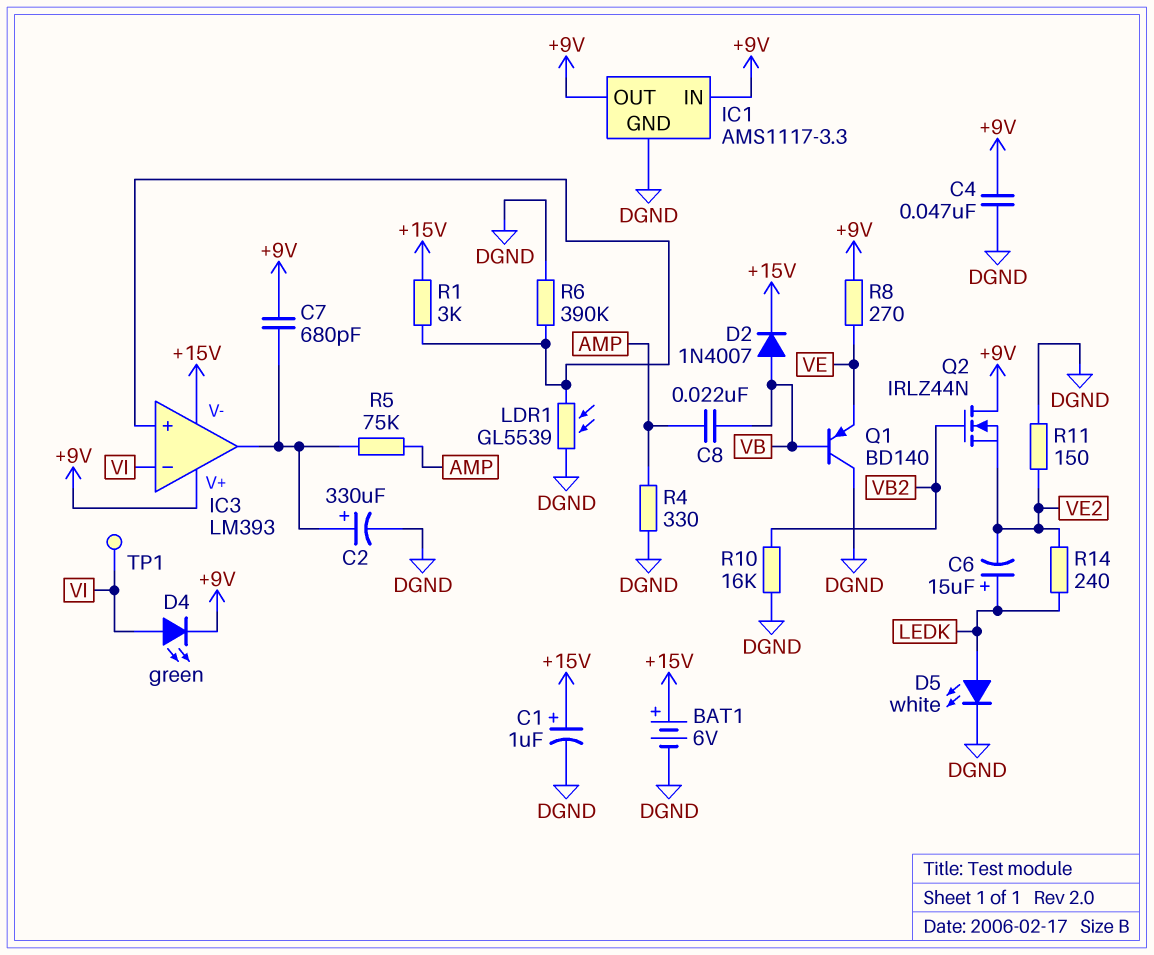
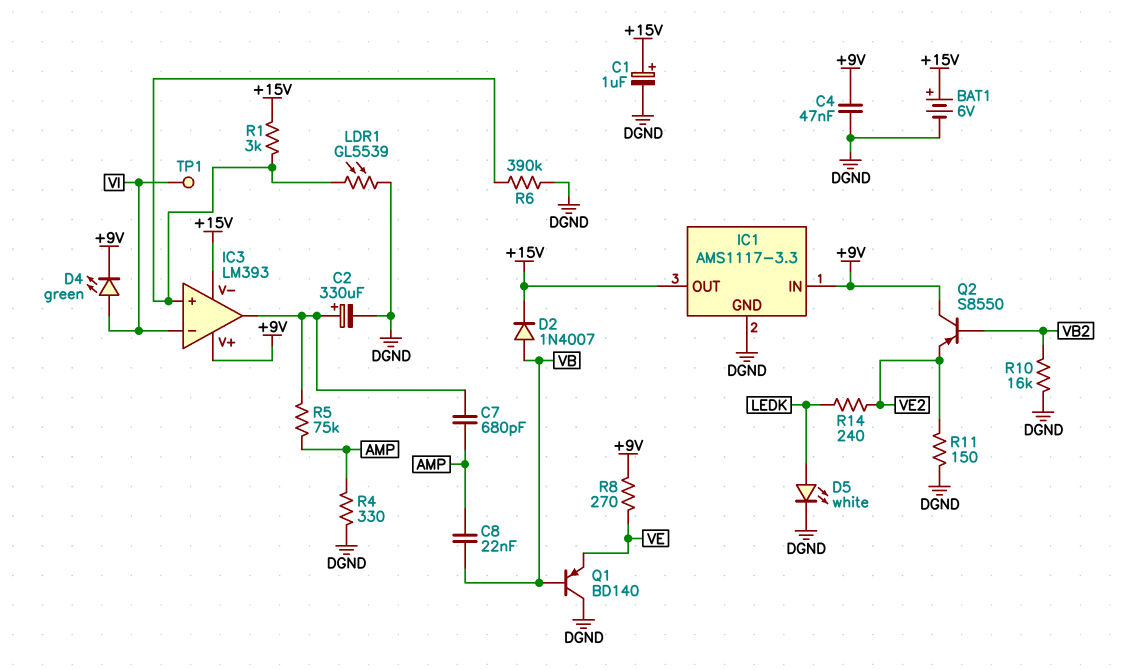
C6: 15uF (plus LEDK, minus VE2) -> none
C7: 680pF (+9V, IC3/out) -> 680pF (AMP, IC3/out)
IC1 pin OUT: +9V -> +15V
Q2: NMOS IRLZ44N (G VB2, D +9V, S VE2) -> PNP S8550 (B VB2, C +9V, E VE2)

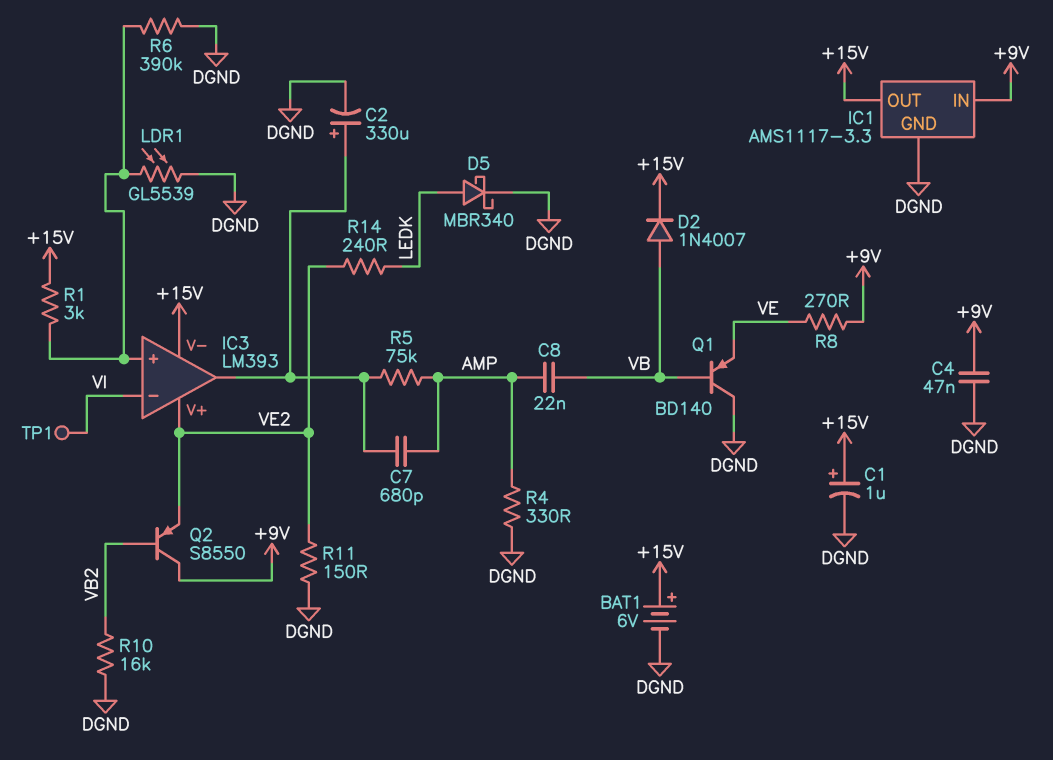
D4: LED green (A VI, K +9V) -> none
D5: LED white (A LEDK, K DGND) -> schottky MBR340 (A LEDK, K DGND)
IC3 pin V+: +9V -> VE2

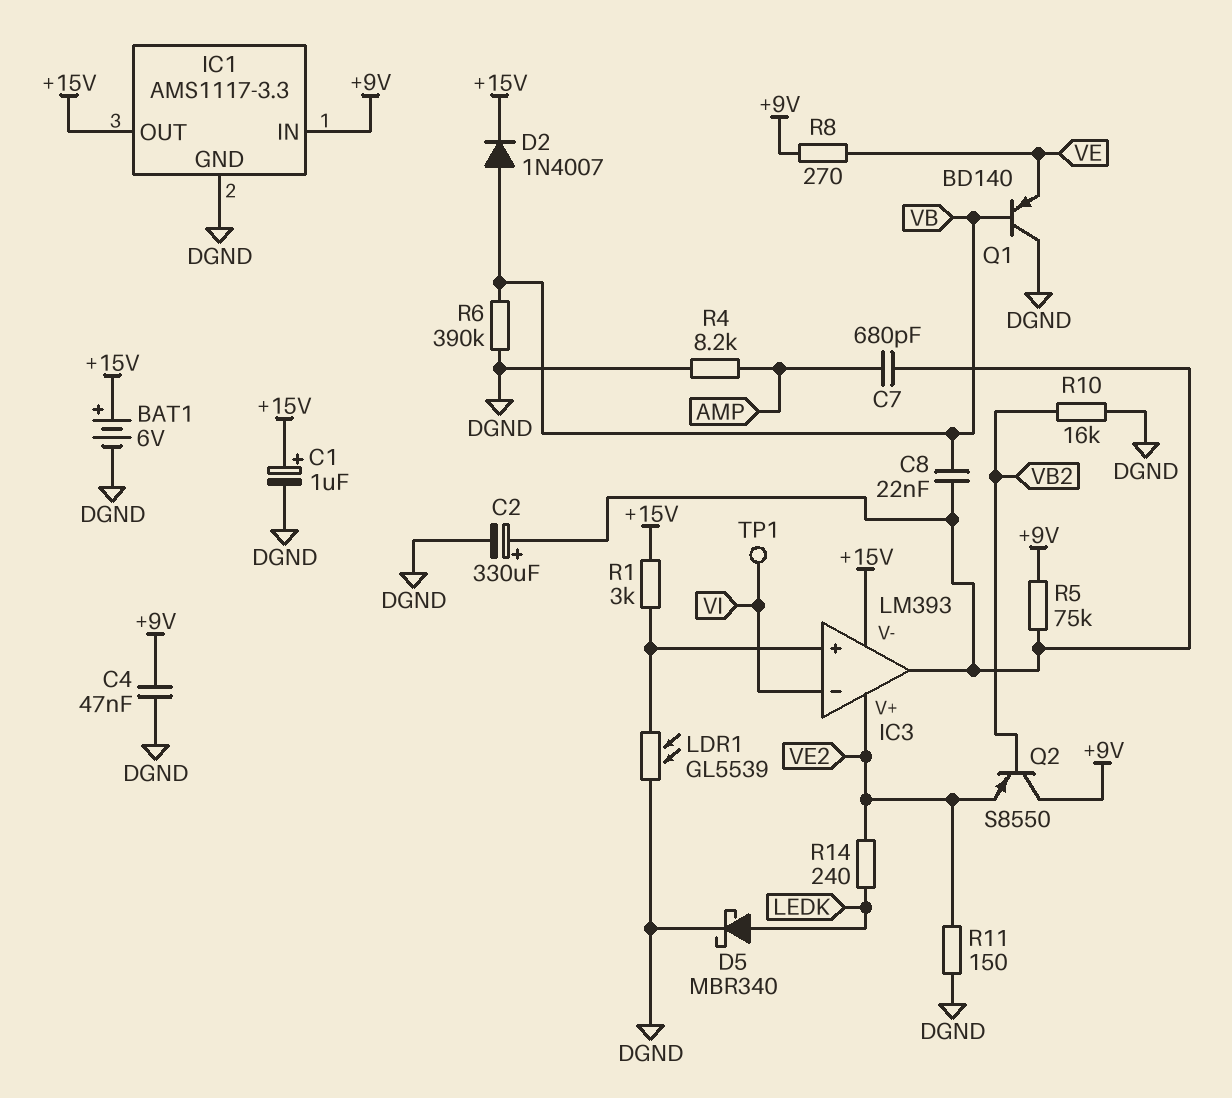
C8: 22nF (AMP, VB) -> 22nF (IC3/out, VB)
R4: 330 (AMP, DGND) -> 8.2k (AMP, DGND)
R5: 75k (AMP, IC3/out) -> 75k (+9V, IC3/out)
R6: 390k (DGND, IC3/in+) -> 390k (DGND, VB)

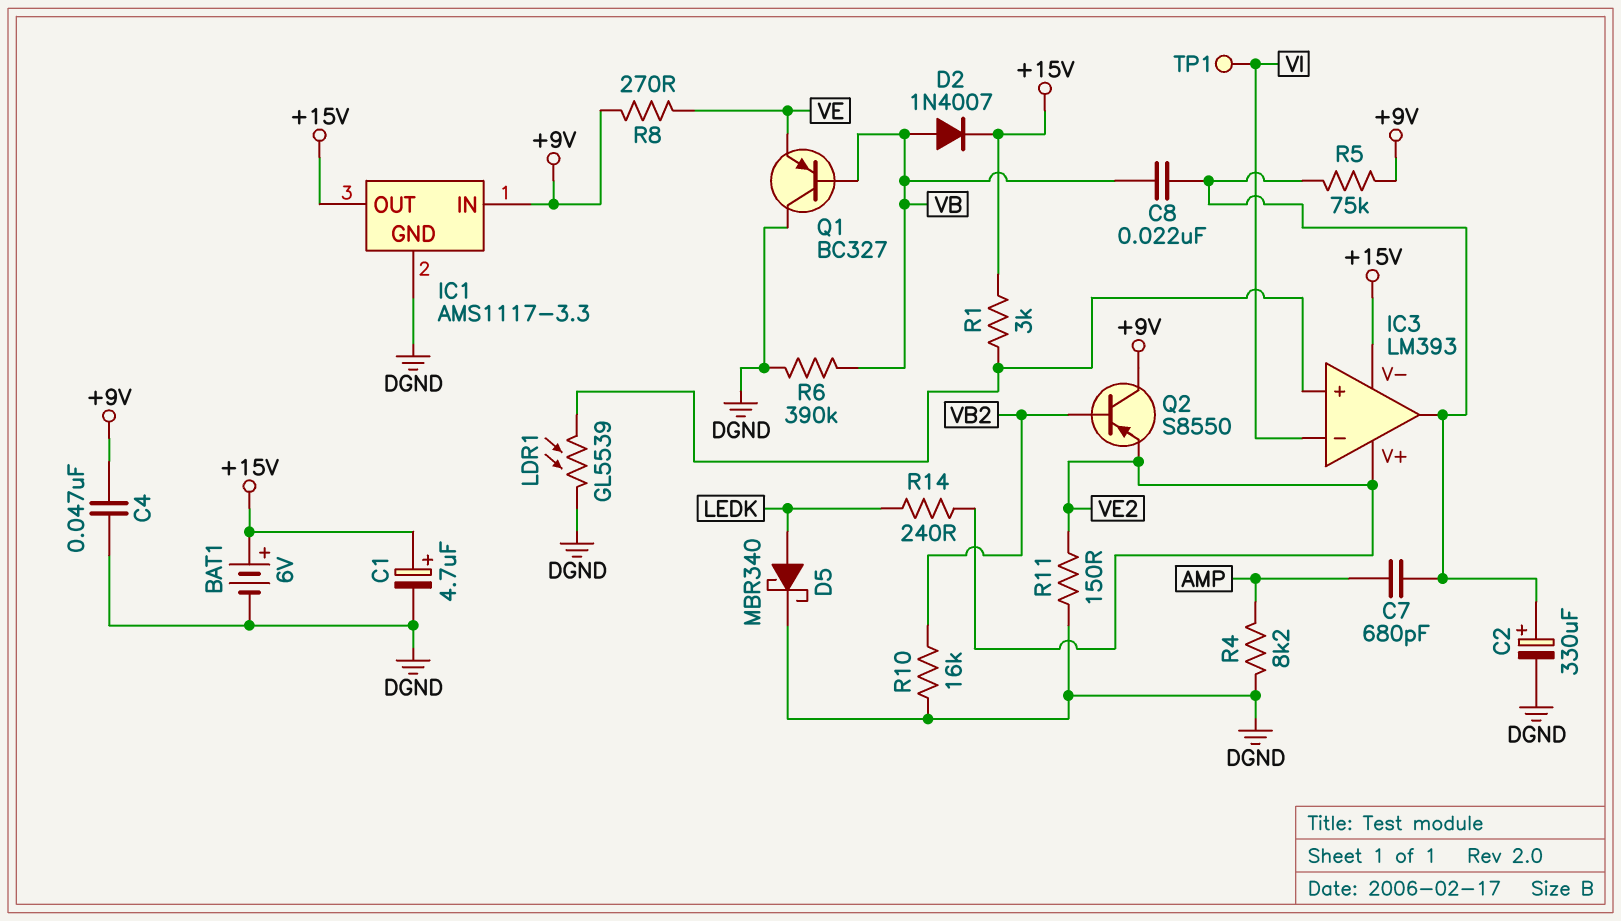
C1: 1uF (plus +15V, minus DGND) -> 4.7uF (plus +15V, minus DGND)
Q1: PNP BD140 (B VB, C DGND, E VE) -> PNP BC327 (B VB, C DGND, E VE)

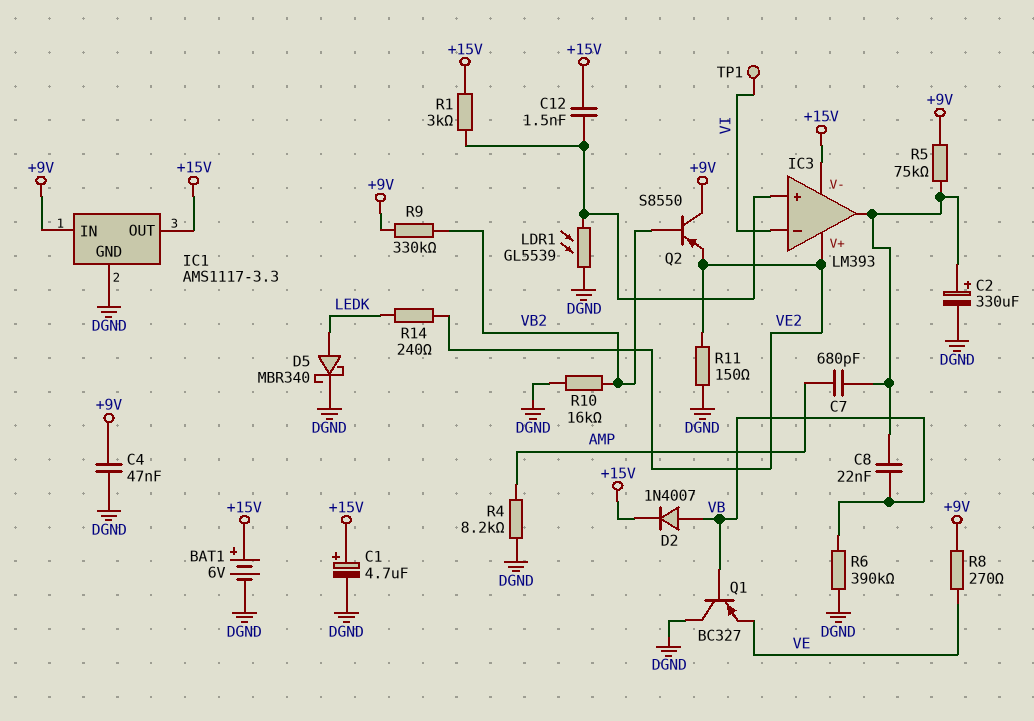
C12: none -> 1.5nF (+15V, IC3/in+)
R9: none -> 330k (+9V, VB2)

